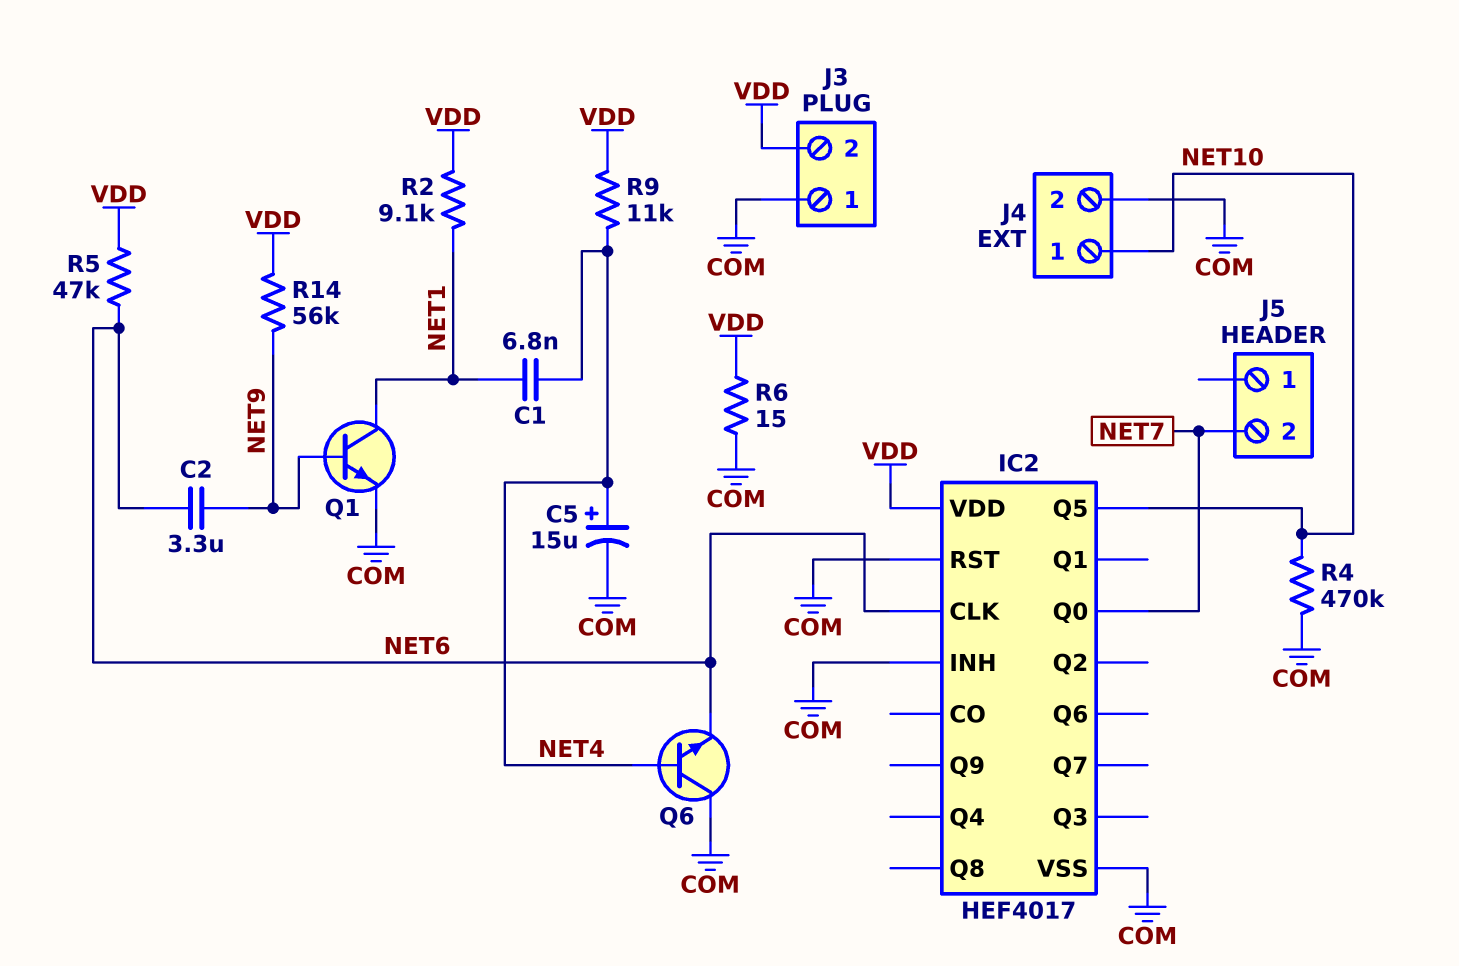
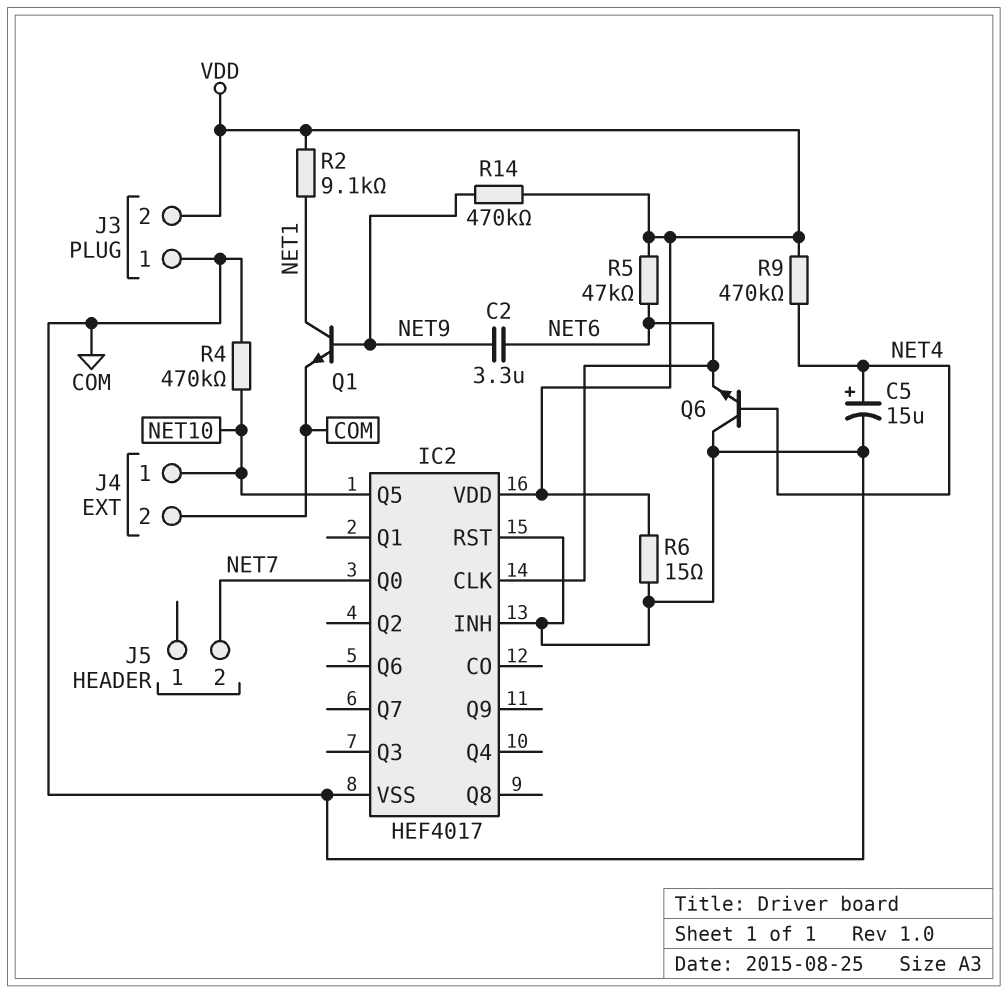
C1: 6.8nF (NET1, NET4) -> none
R9: 11k (NET4, VDD) -> 470k (NET4, VDD)
R14: 56k (NET9, VDD) -> 470k (NET9, VDD)

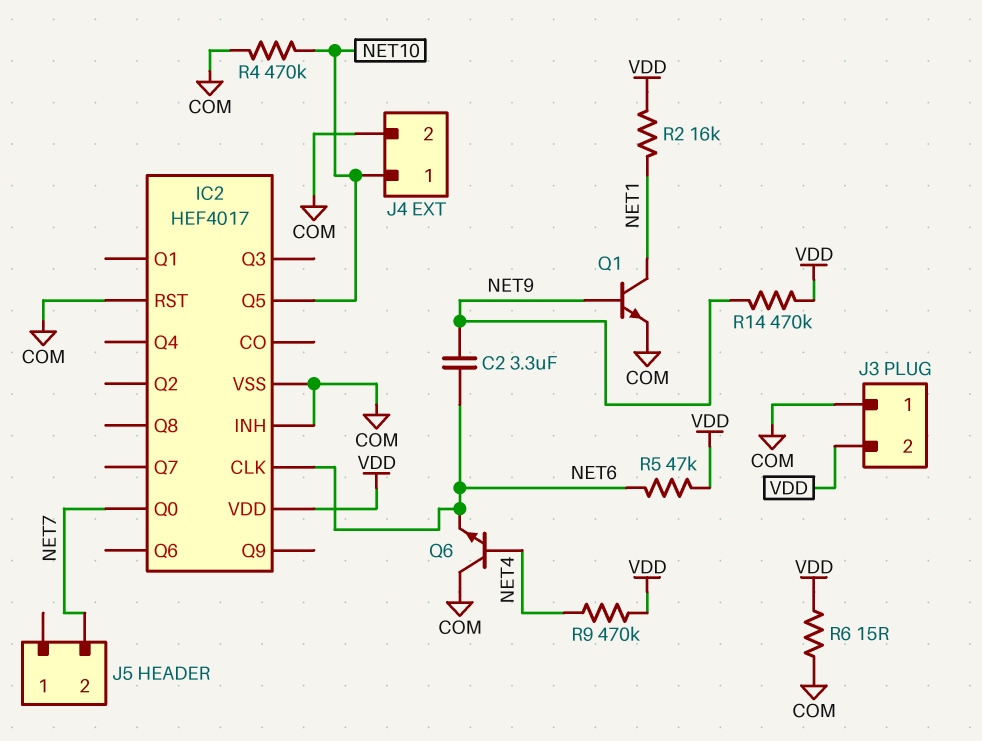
C5: 15uF (plus NET4, minus COM) -> none
R2: 9.1k (NET1, VDD) -> 16k (NET1, VDD)

